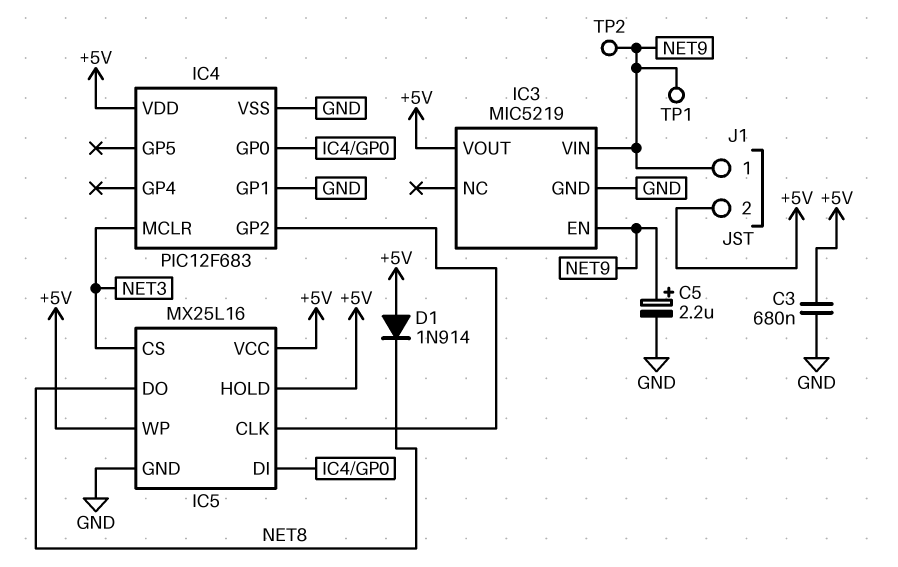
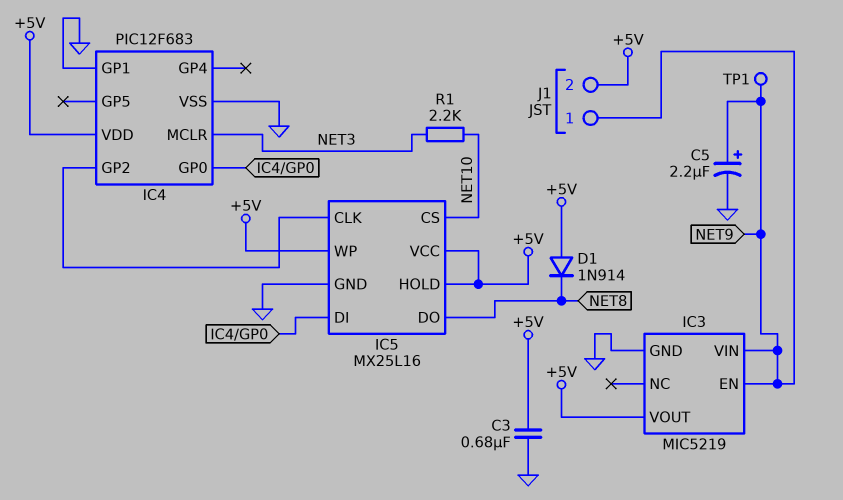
IC5 pin CS: NET3 -> NET10
R1: none -> 2.2k (NET3, NET10)
TP2: test point (NET9) -> none

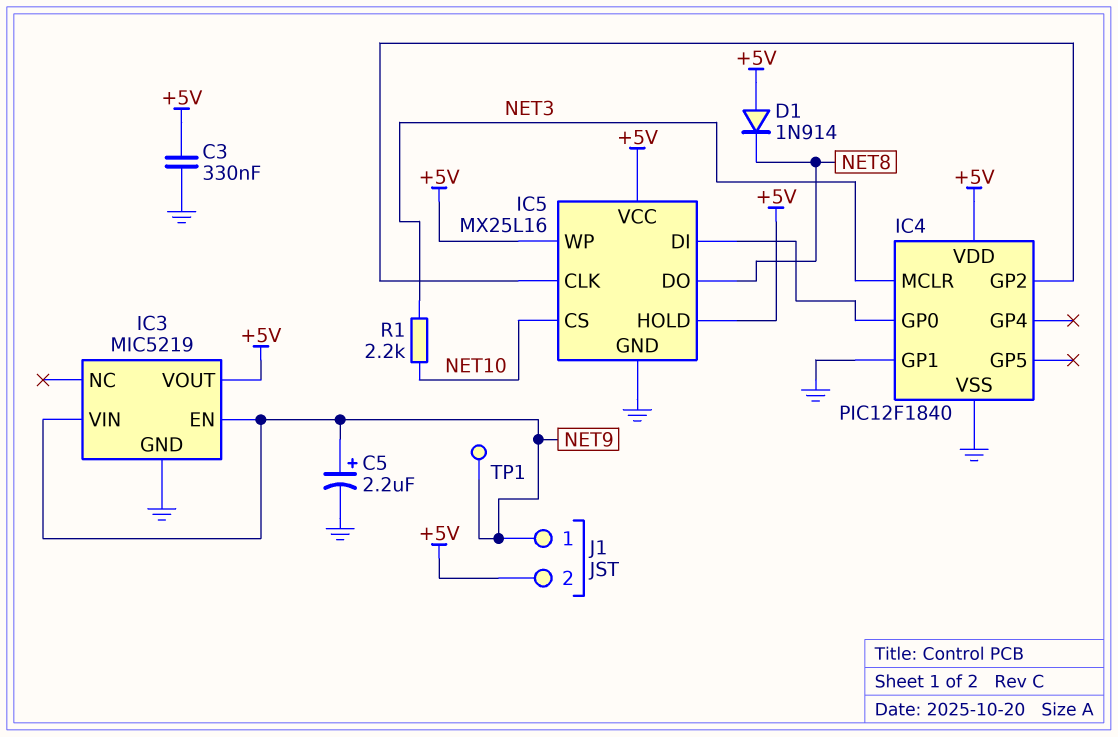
C3: 680nF (+5V, GND) -> 330nF (+5V, GND)
IC4: PIC12F683 -> PIC12F1840

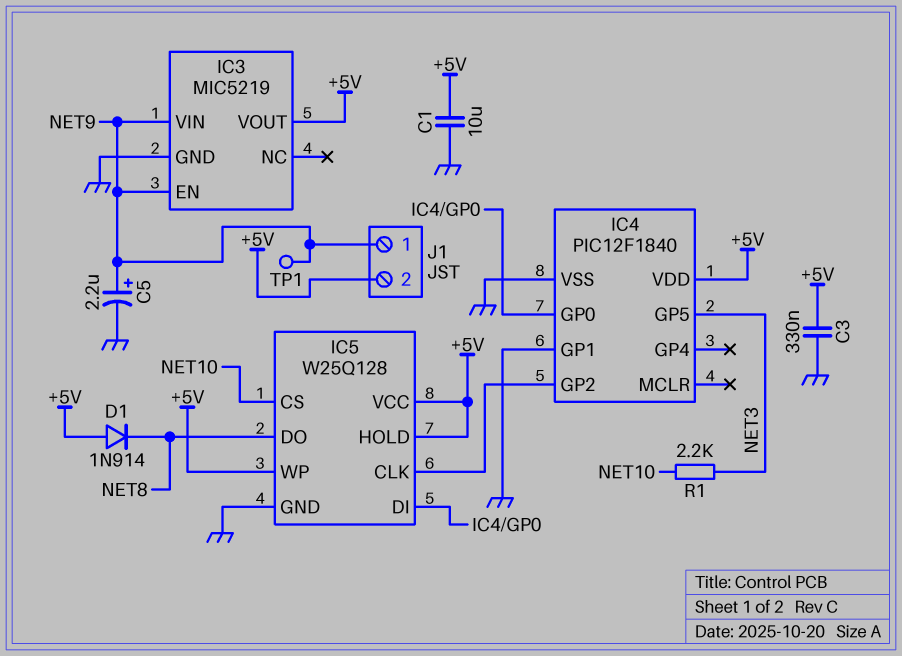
C1: none -> 10uF (+5V, GND)
IC4 pin GP5: none -> NET3
IC4 pin MCLR: NET3 -> none
IC5: MX25L16 -> W25Q128

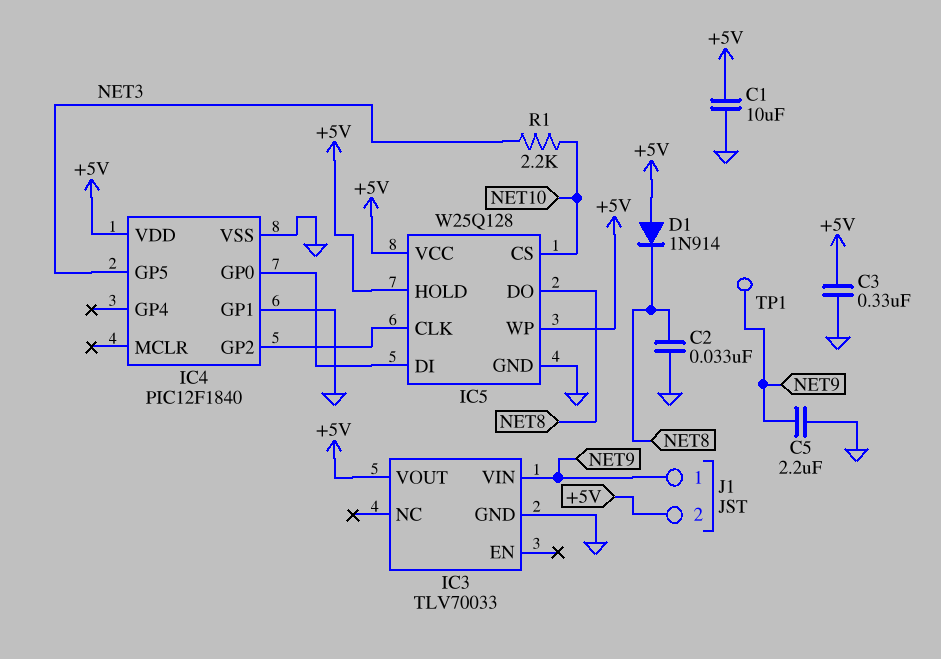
C2: none -> 33nF (GND, NET8)
C5: 2.2uF (plus NET9, minus GND) -> 2.2uF (GND, NET9)
IC3: MIC5219 -> TLV70033
IC3 pin EN: NET9 -> none

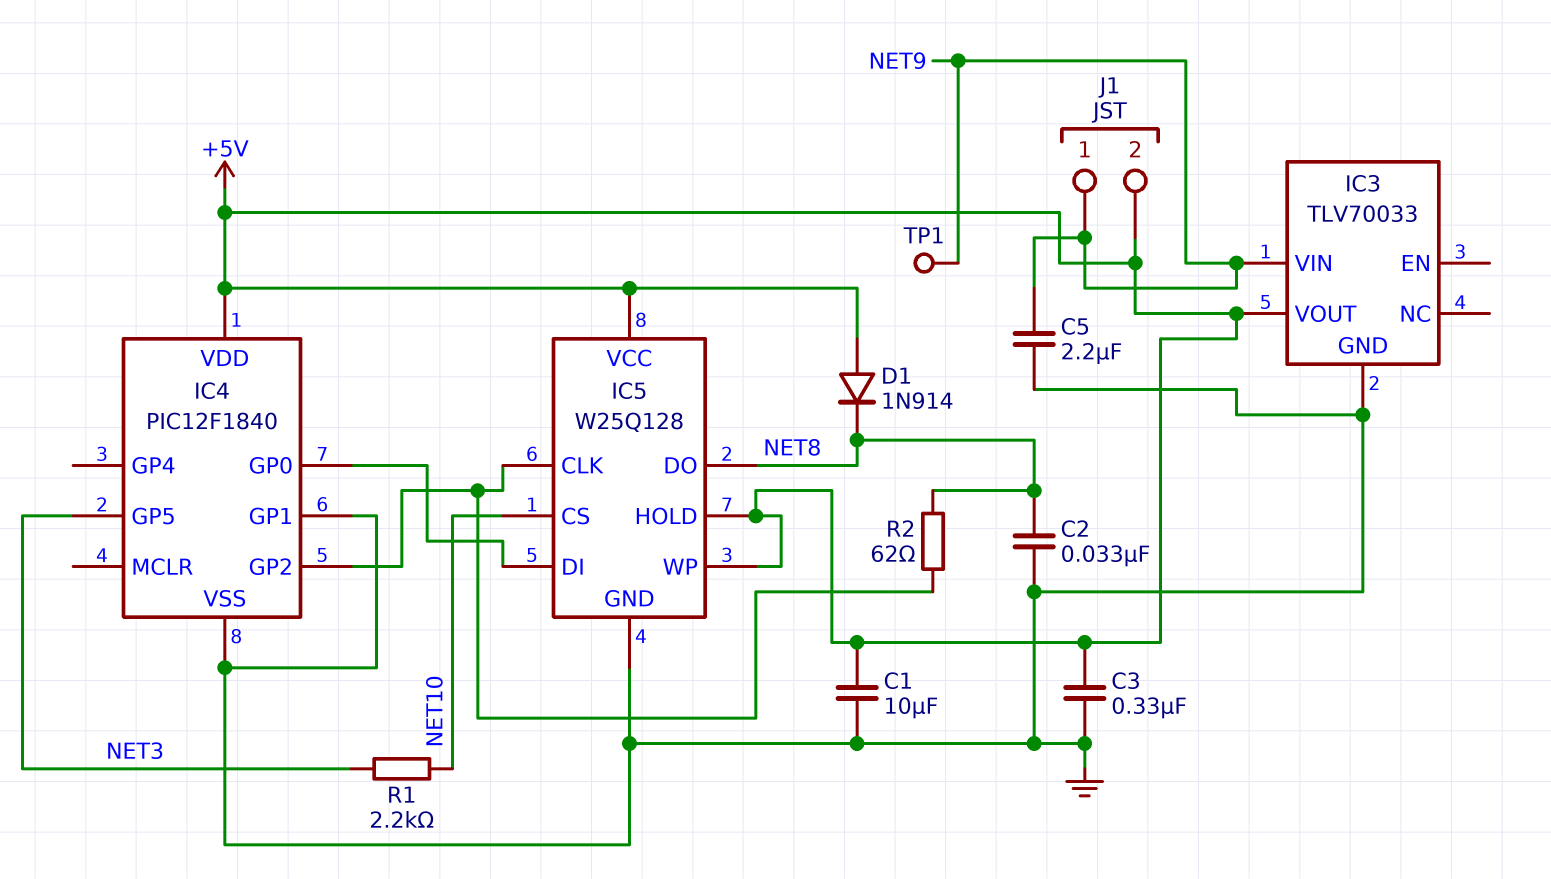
R2: none -> 62 (IC4/GP2, NET8)

